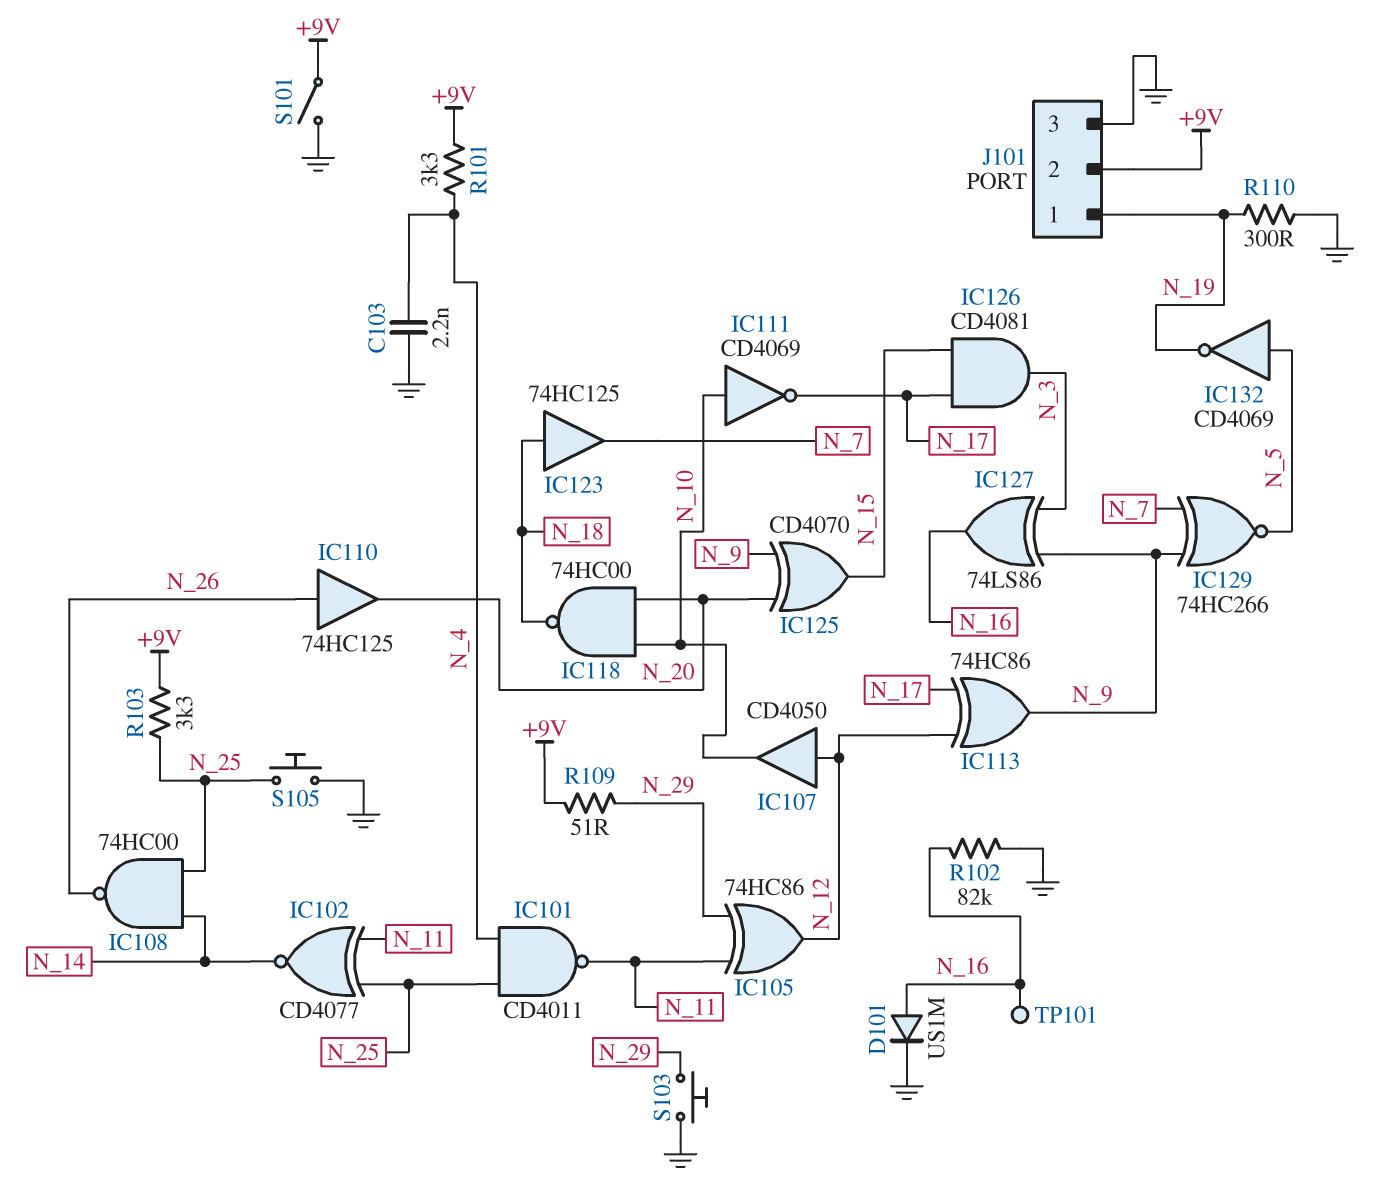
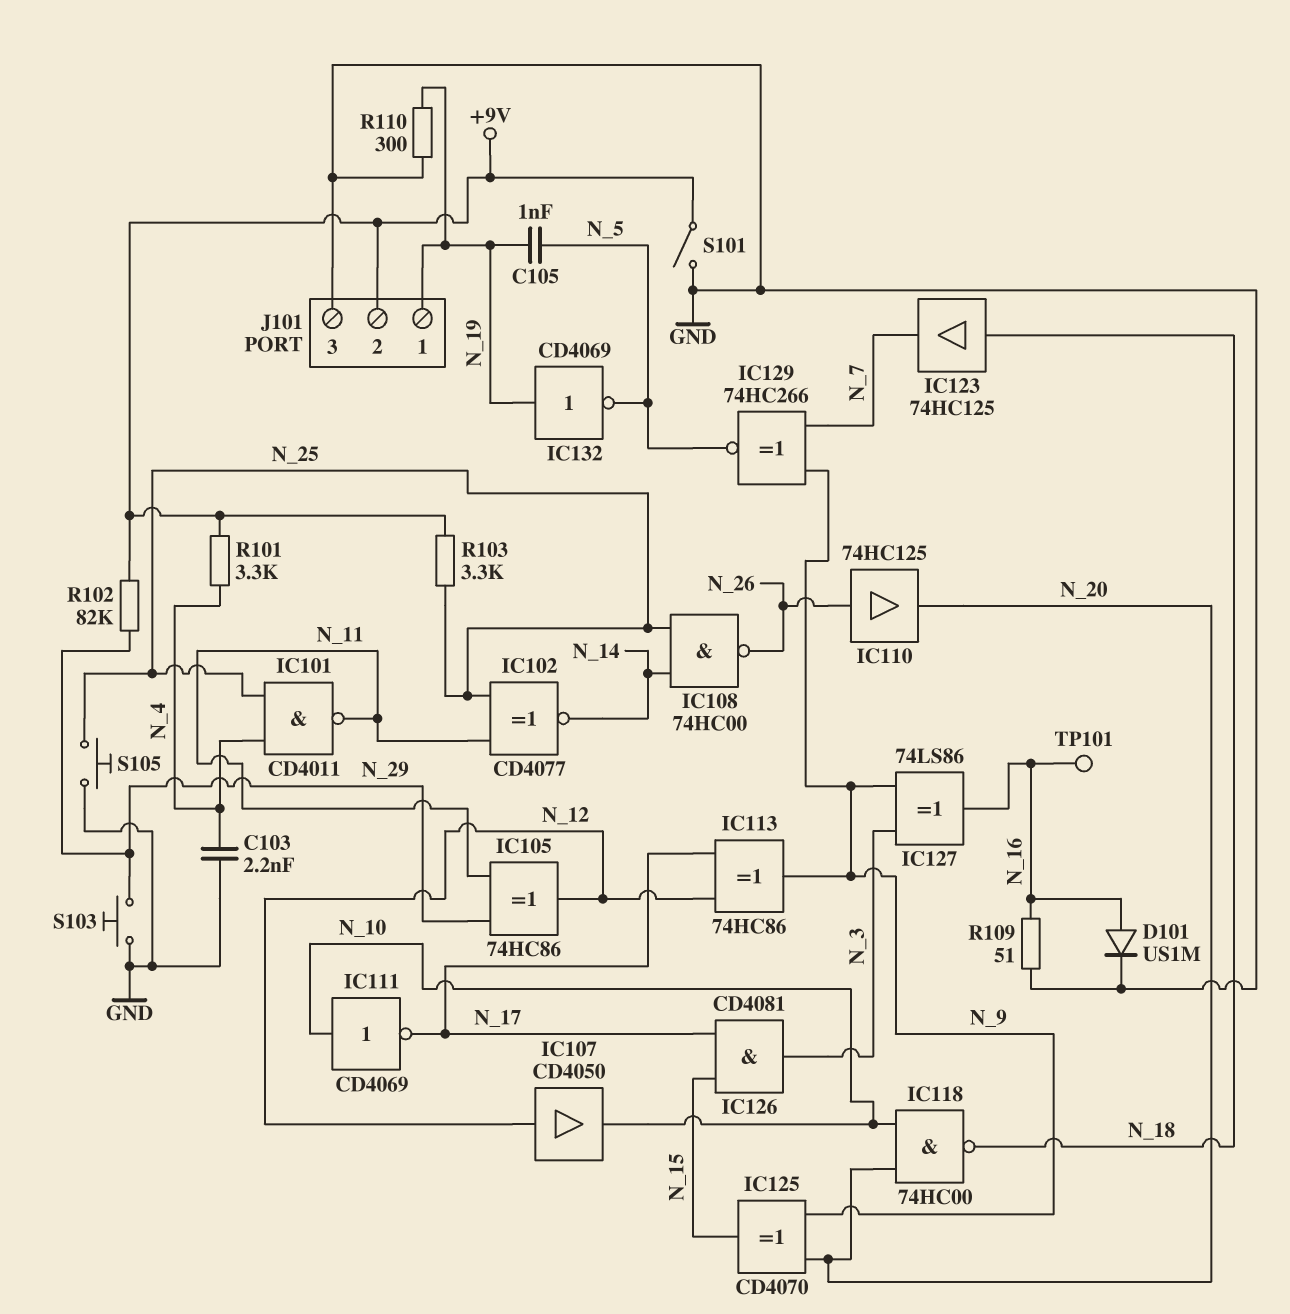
C105: none -> 1nF (N_5, N_19)
IC132: NOT CD4069 (in N_5, out N_19) -> NOT CD4069 (in N_19, out N_5)
R102: 82k (GND, N_16) -> 82k (+9V, N_29)
R109: 51 (+9V, N_29) -> 51 (GND, N_16)

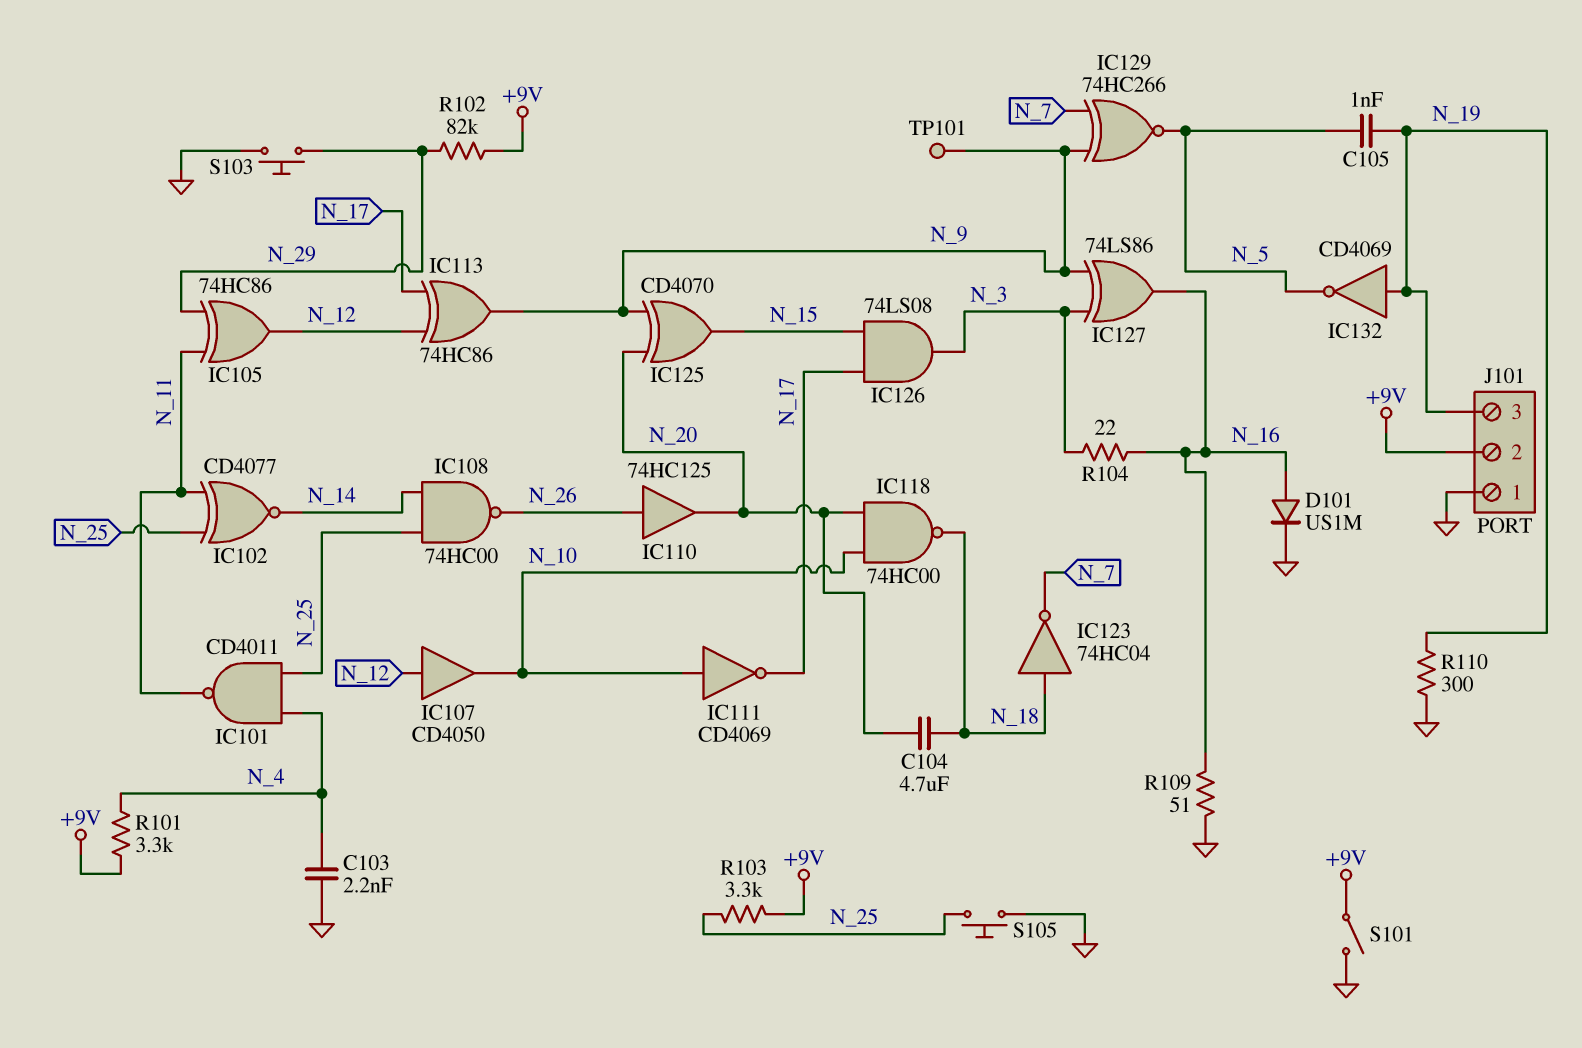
C104: none -> 4.7uF (N_18, N_20)
IC123: buffer 74HC125 (in N_18, out N_7) -> NOT 74HC04 (in N_18, out N_7)
IC126: AND CD4081 (in N_15, in N_17, out N_3) -> AND 74LS08 (in N_15, in N_17, out N_3)
J101 pin 1: N_19 -> GND
J101 pin 3: GND -> N_19
R104: none -> 22 (N_3, N_16)
TP101: test point (N_16) -> test point (N_9)

